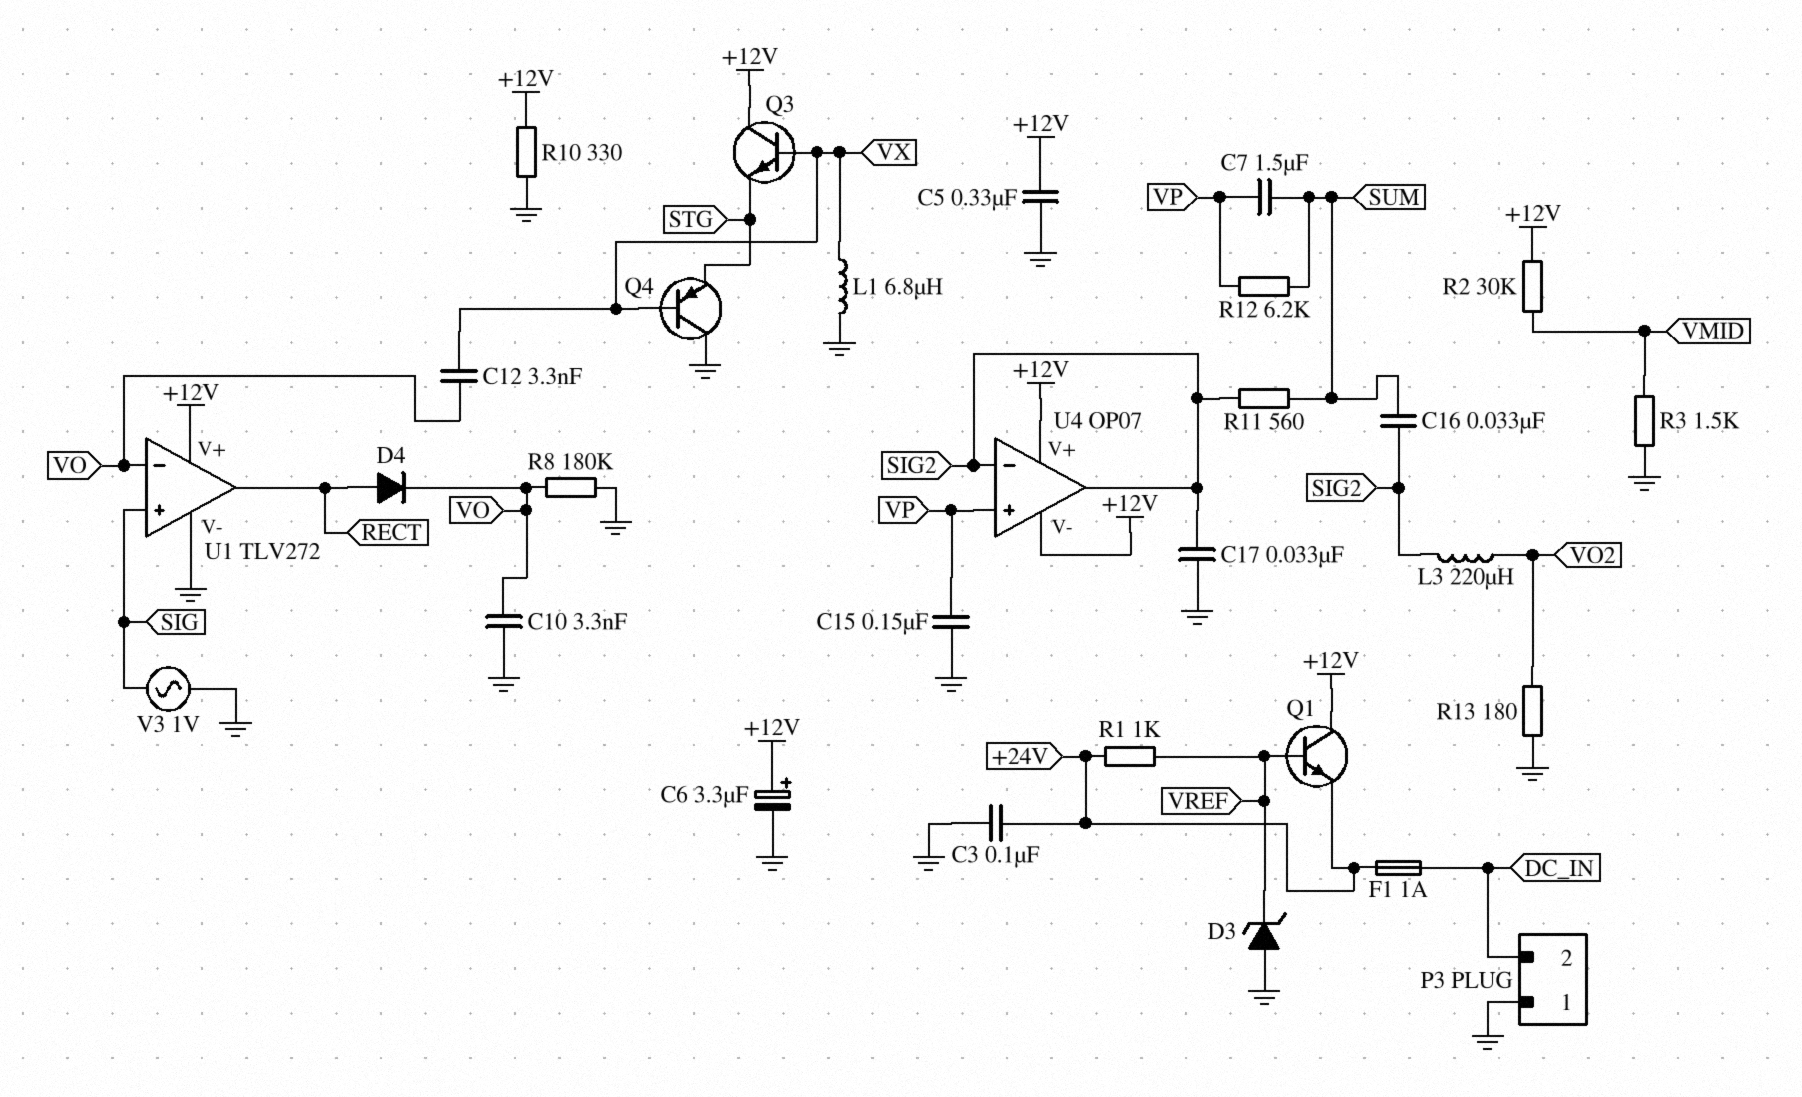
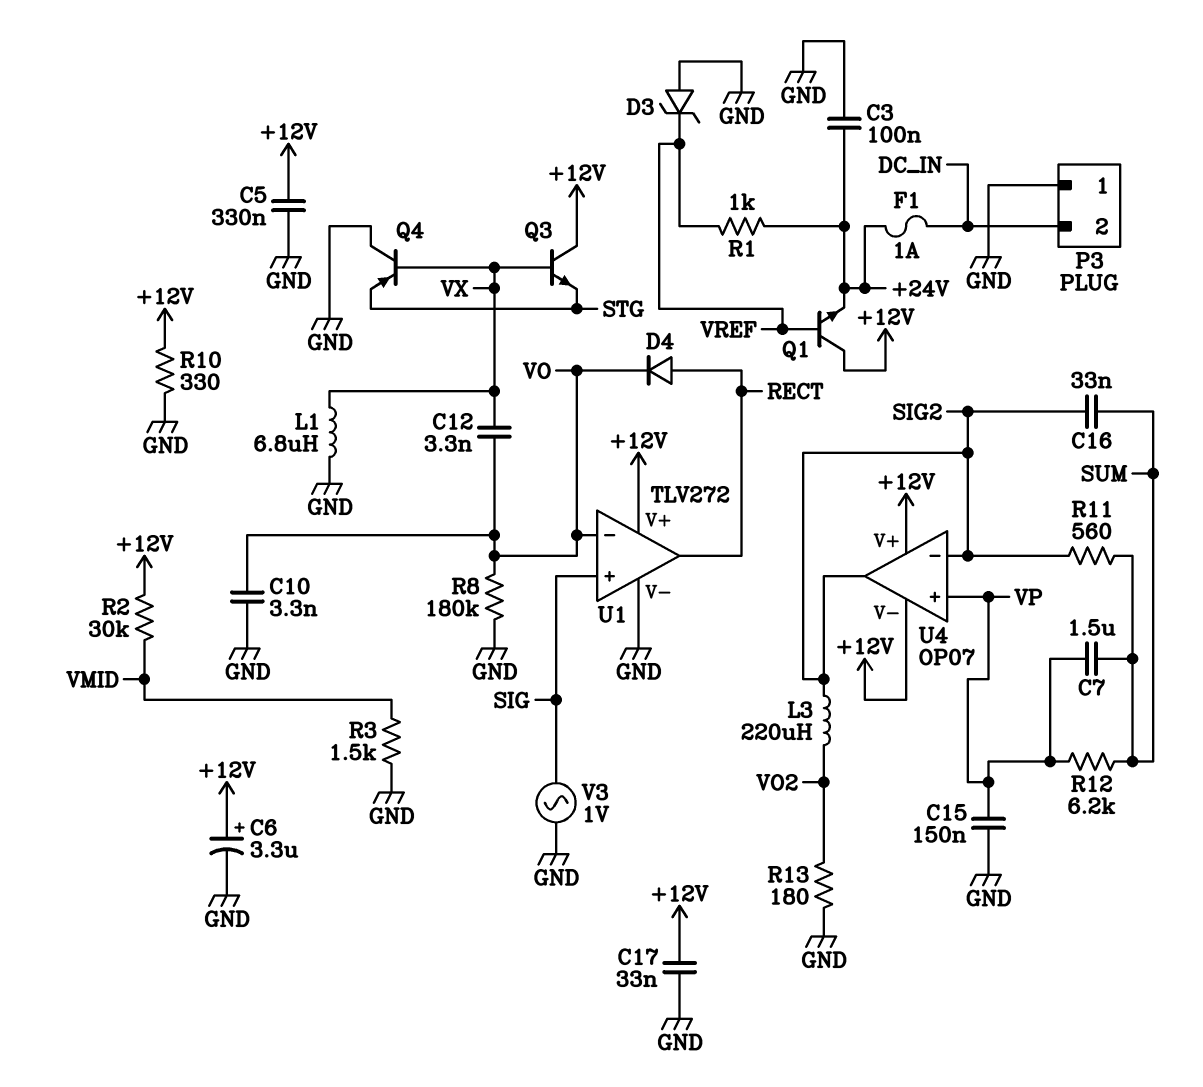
C17: 33nF (GND, SIG2) -> 33nF (+12V, GND)

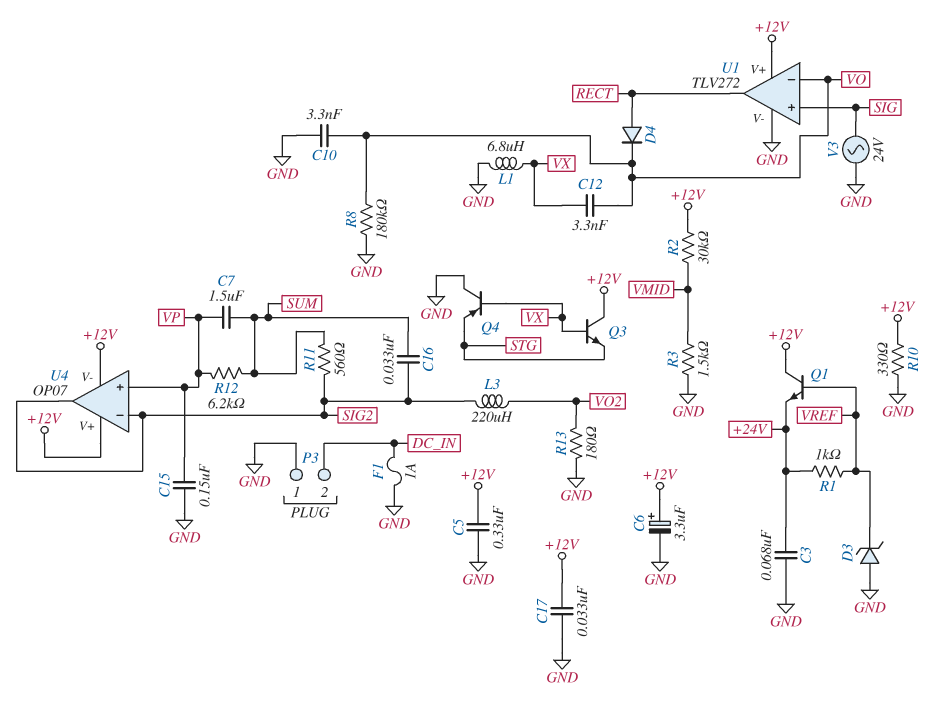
C3: 100nF (+24V, GND) -> 68nF (+24V, GND)
F1: 1A (+24V, DC_IN) -> 1A (DC_IN, GND)
V3: AC 1V (GND, SIG) -> AC 24V (GND, SIG)

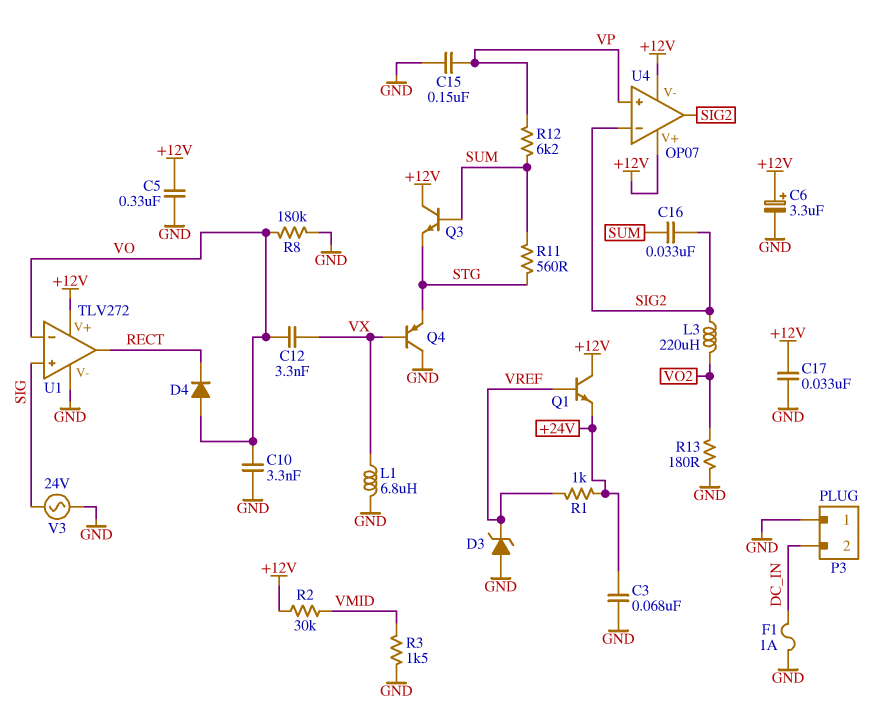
C7: 1.5uF (SUM, VP) -> none
D4: diode (A RECT, K VO) -> diode (A VO, K RECT)
Q3: NPN (B VX, C +12V, E STG) -> NPN (B SUM, C +12V, E STG)
R10: 330 (+12V, GND) -> none
R11: 560 (SIG2, SUM) -> 560 (STG, SUM)

